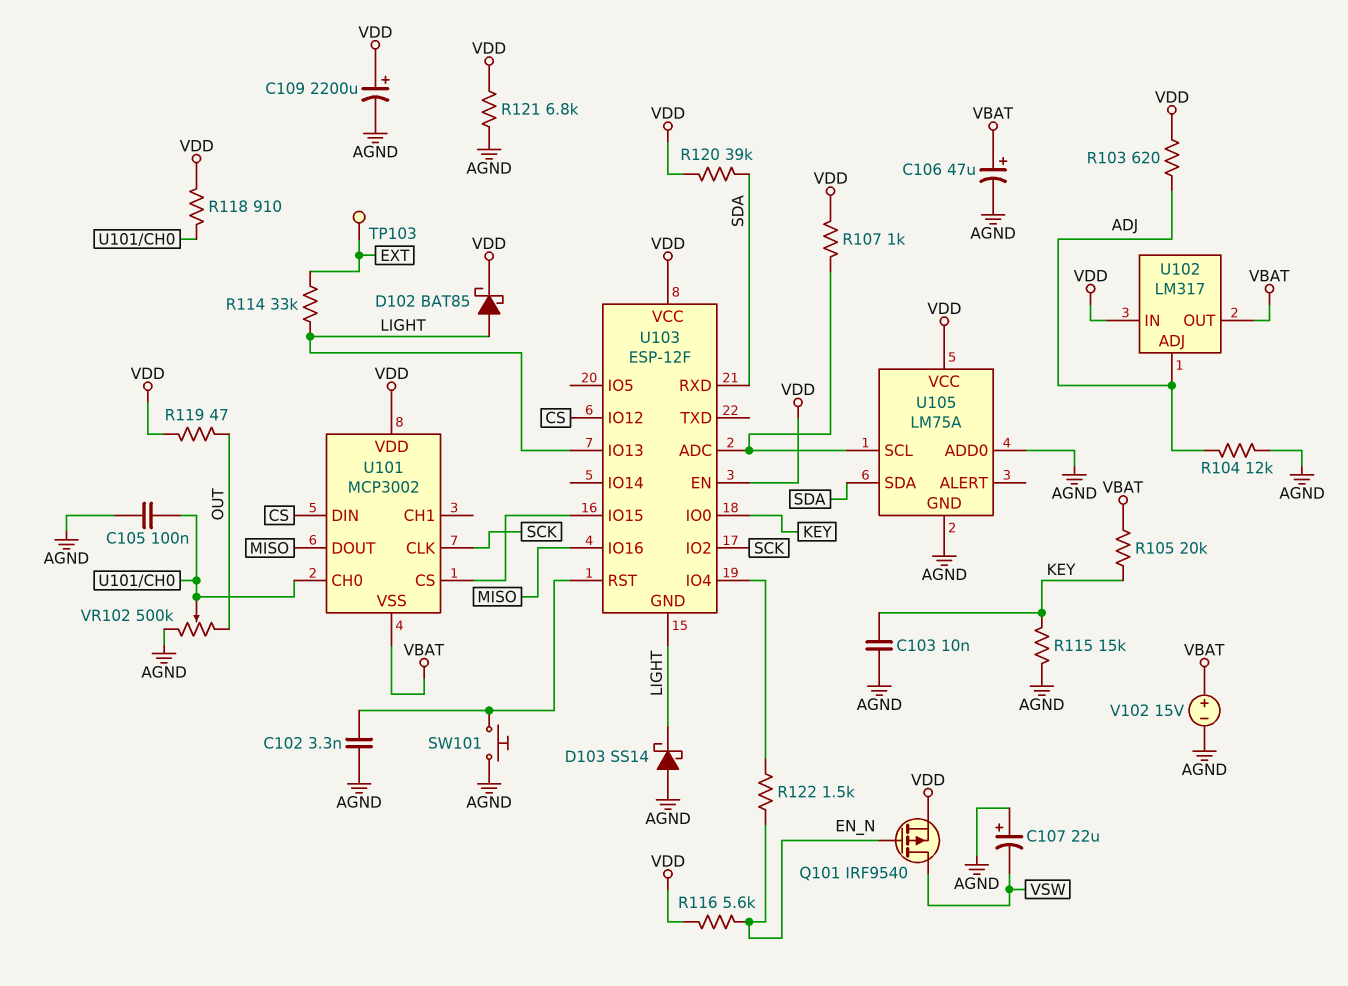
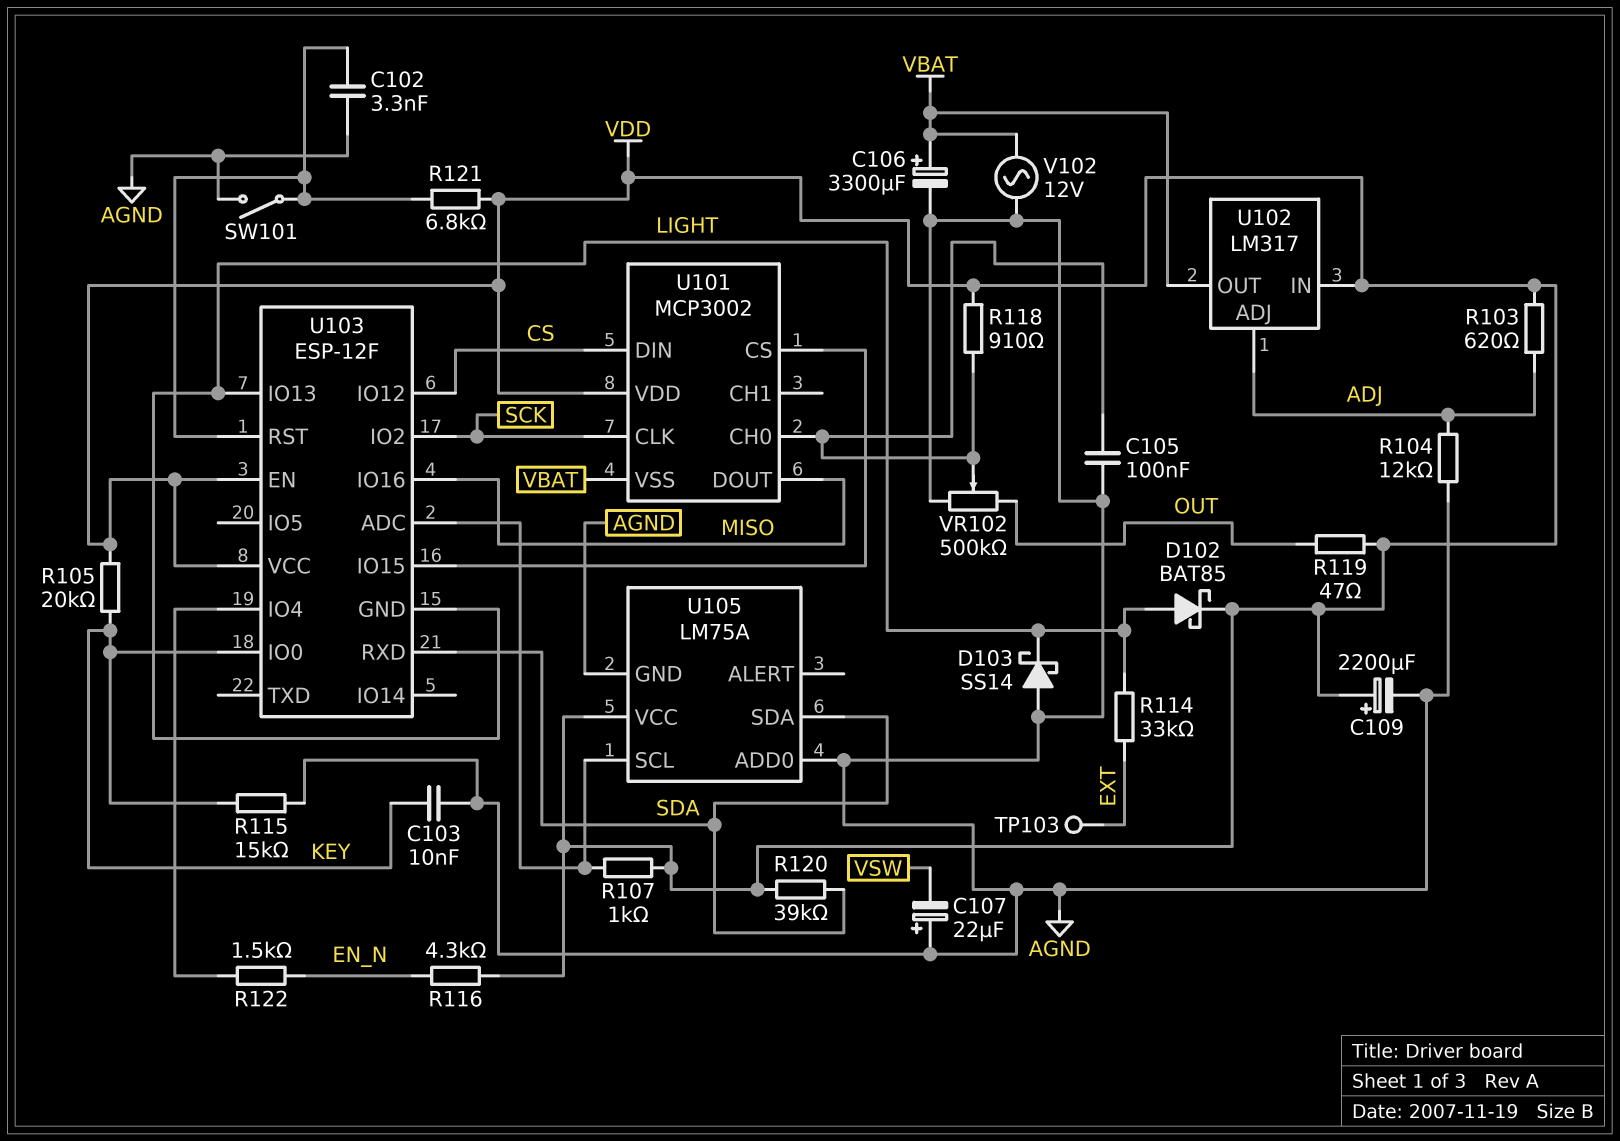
C106: 47uF (plus VBAT, minus AGND) -> 3300uF (plus VBAT, minus AGND)
Q101: PMOS IRF9540 (G EN_N, D VSW, S VDD) -> none
R105: 20k (KEY, VBAT) -> 20k (KEY, VDD)
R116: 5.6k (EN_N, VDD) -> 4.3k (EN_N, VDD)
R121: 6.8k (AGND, VDD) -> 6.8k (U103/RST, VDD)
SW101: button (AGND, U103/RST) -> switch (AGND, U103/RST)
V102: 15V (plus VBAT, minus AGND) -> AC 12V (AGND, VBAT)

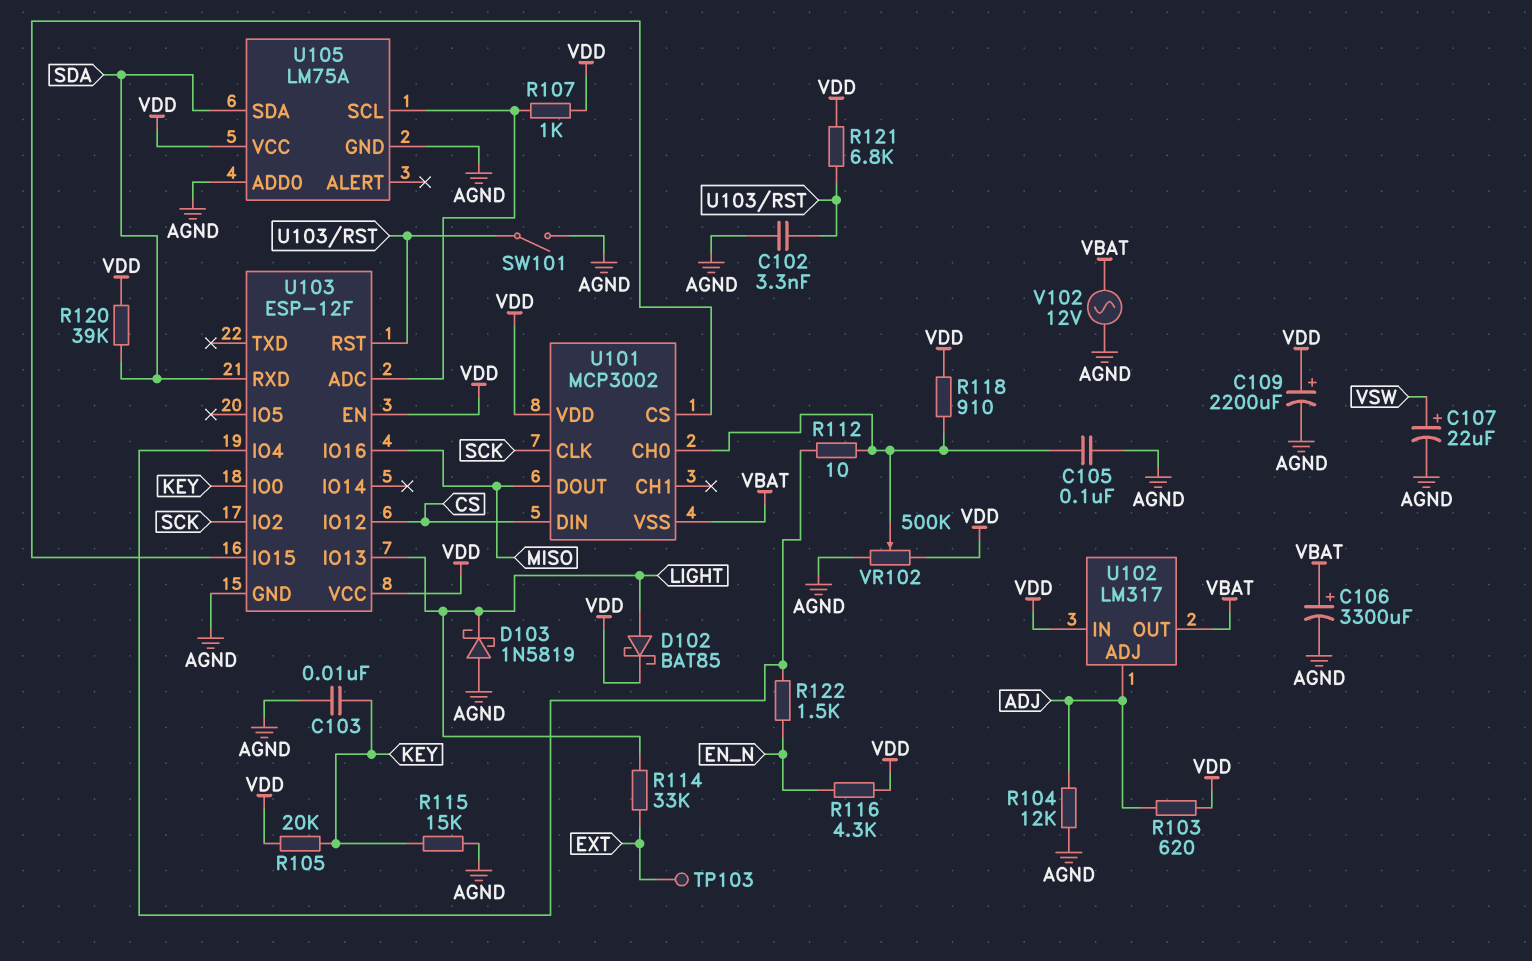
C107: 22uF (plus AGND, minus VSW) -> 22uF (plus VSW, minus AGND)
D103: schottky SS14 (A AGND, K LIGHT) -> schottky 1N5819 (A AGND, K LIGHT)
R112: none -> 10 (U101/CH0, U103/IO4)
R119: 47 (OUT, VDD) -> none
U103 pin GND: LIGHT -> AGND
VR102: 500k (AGND, OUT, wiper U101/CH0) -> 500k (AGND, VDD, wiper U101/CH0)

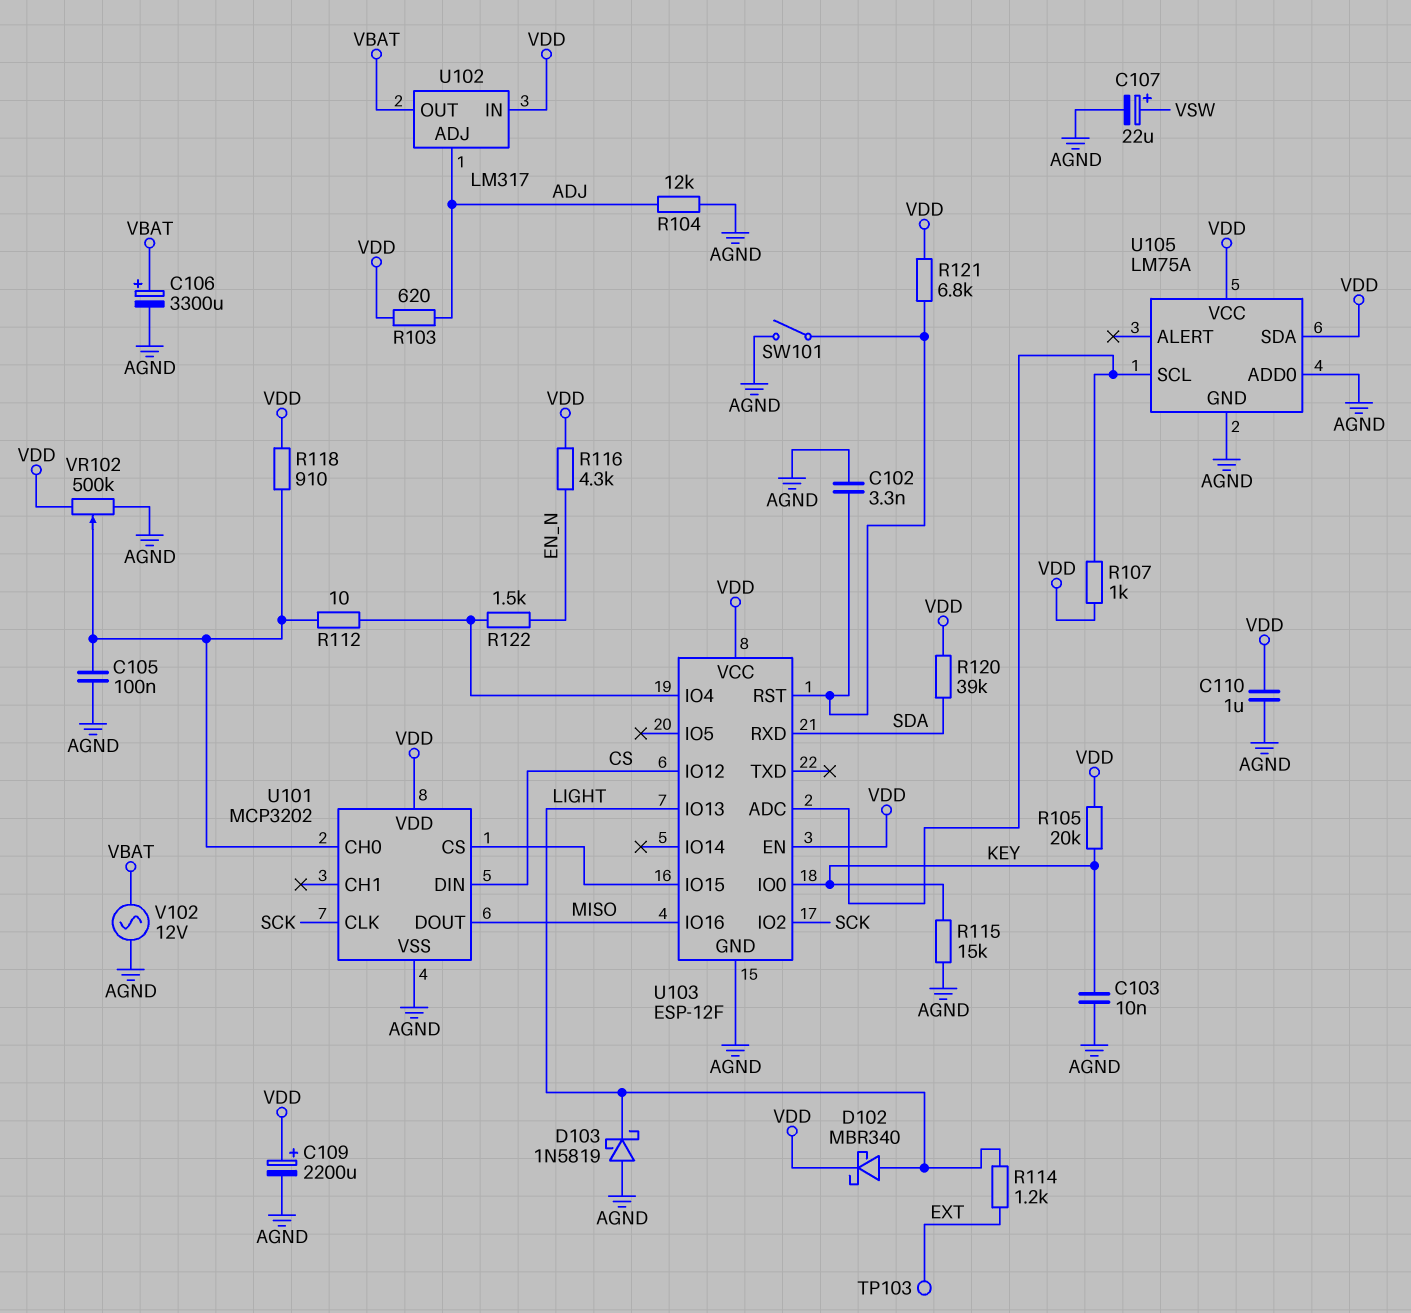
C110: none -> 1uF (AGND, VDD)
D102: schottky BAT85 (A LIGHT, K VDD) -> schottky MBR340 (A LIGHT, K VDD)
R114: 33k (EXT, LIGHT) -> 1.2k (EXT, LIGHT)
U101: MCP3002 -> MCP3202
U101 pin VSS: VBAT -> AGND
U105 pin SDA: SDA -> VDD

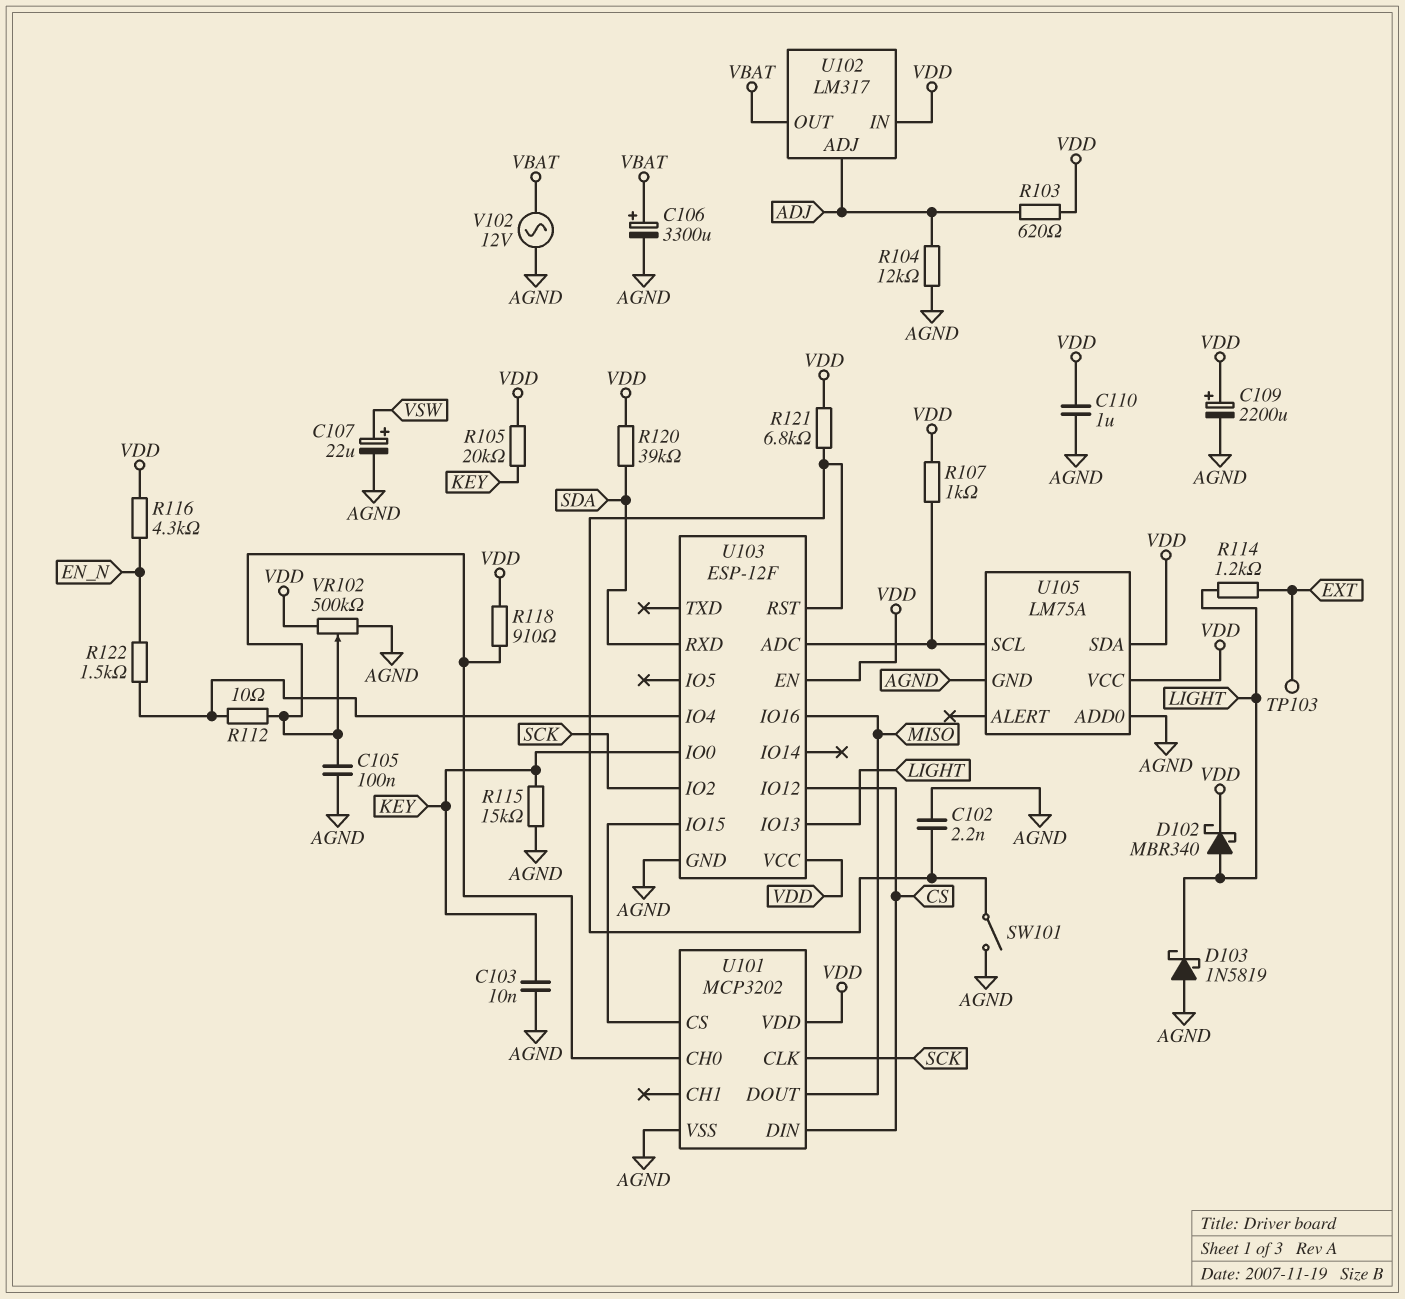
C102: 3.3nF (AGND, U103/RST) -> 2.2nF (AGND, U103/RST)

